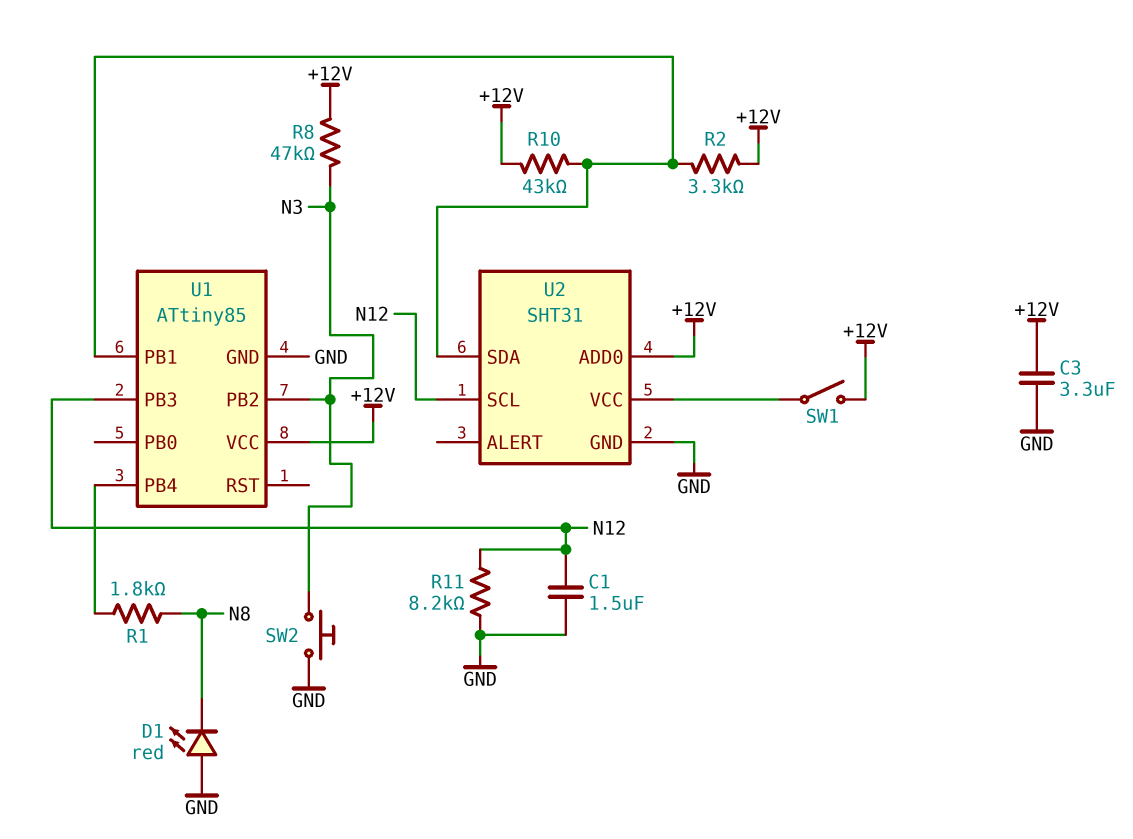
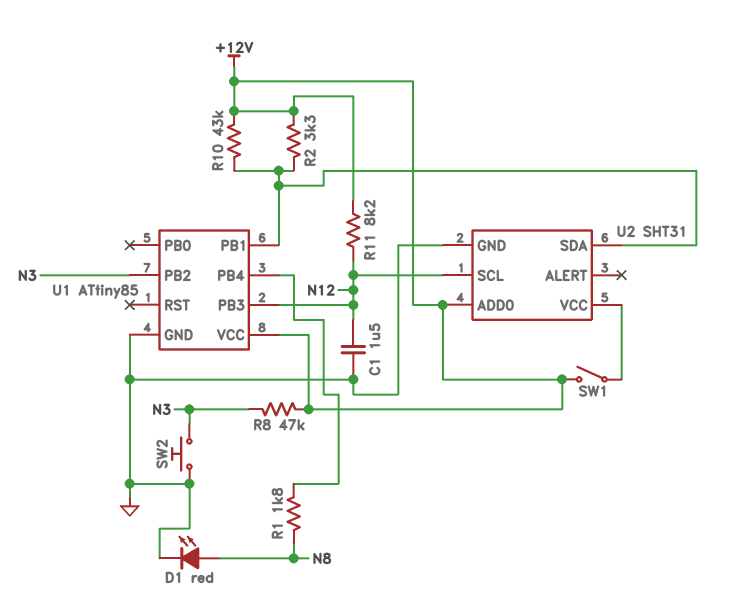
C3: 3.3uF (+12V, GND) -> none
D1: LED red (A GND, K N8) -> LED red (A N8, K GND)
R11: 8.2k (GND, N12) -> 8.2k (+12V, N12)

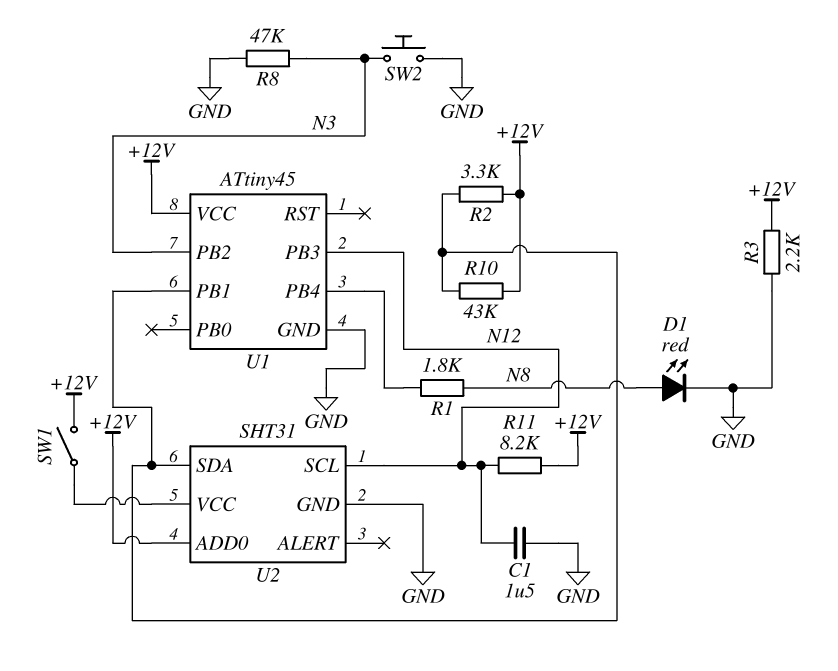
R3: none -> 2.2k (+12V, GND)
R8: 47k (+12V, N3) -> 47k (GND, N3)
U1: ATtiny85 -> ATtiny45

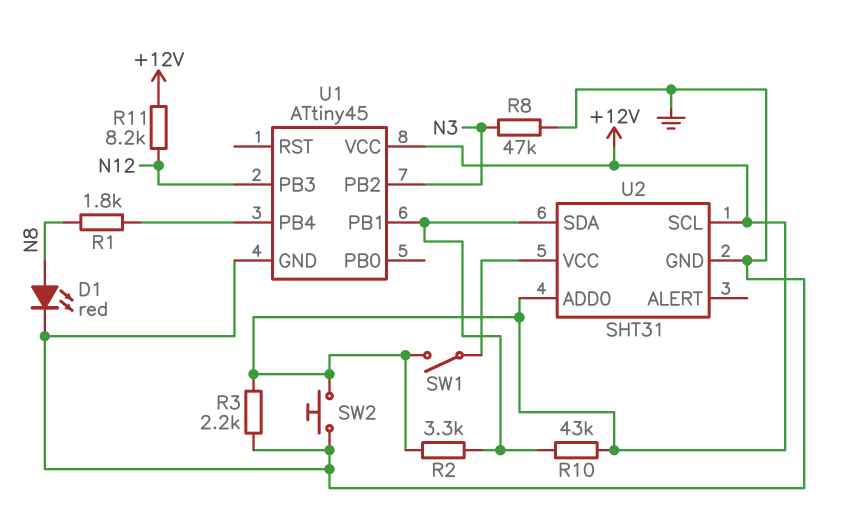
C1: 1.5uF (GND, N12) -> none
SW2: button (GND, N3) -> button (+12V, GND)
U2 pin SCL: N12 -> +12V

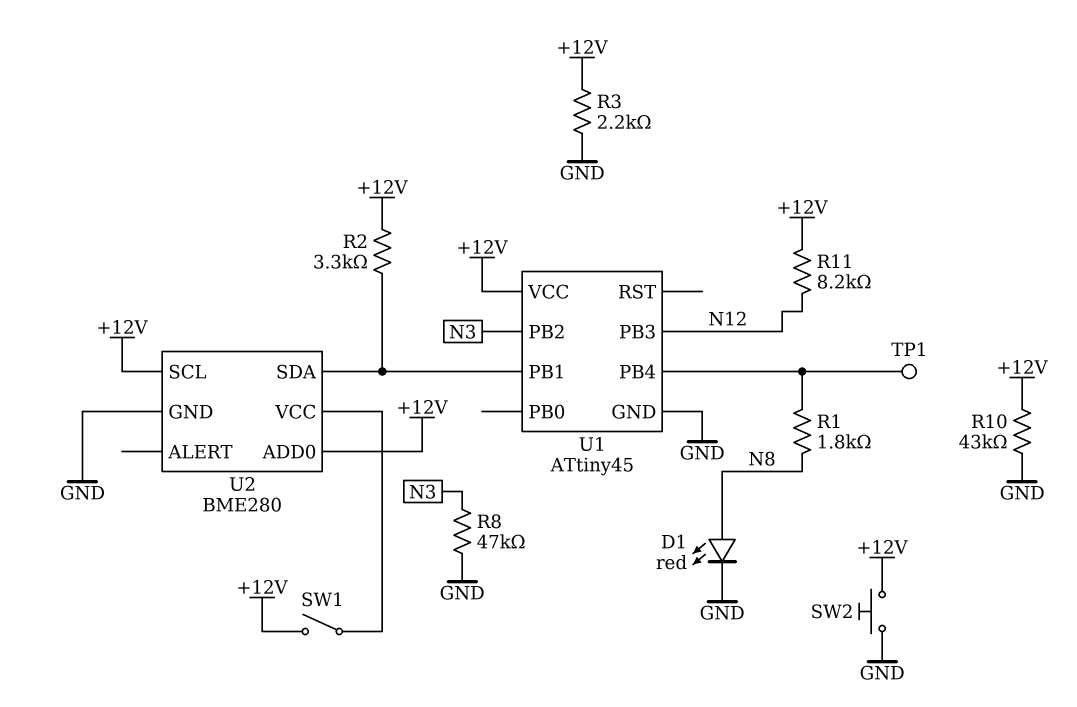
R10: 43k (+12V, U1/PB1) -> 43k (+12V, GND)
TP1: none -> test point (U1/PB4)
U2: SHT31 -> BME280

